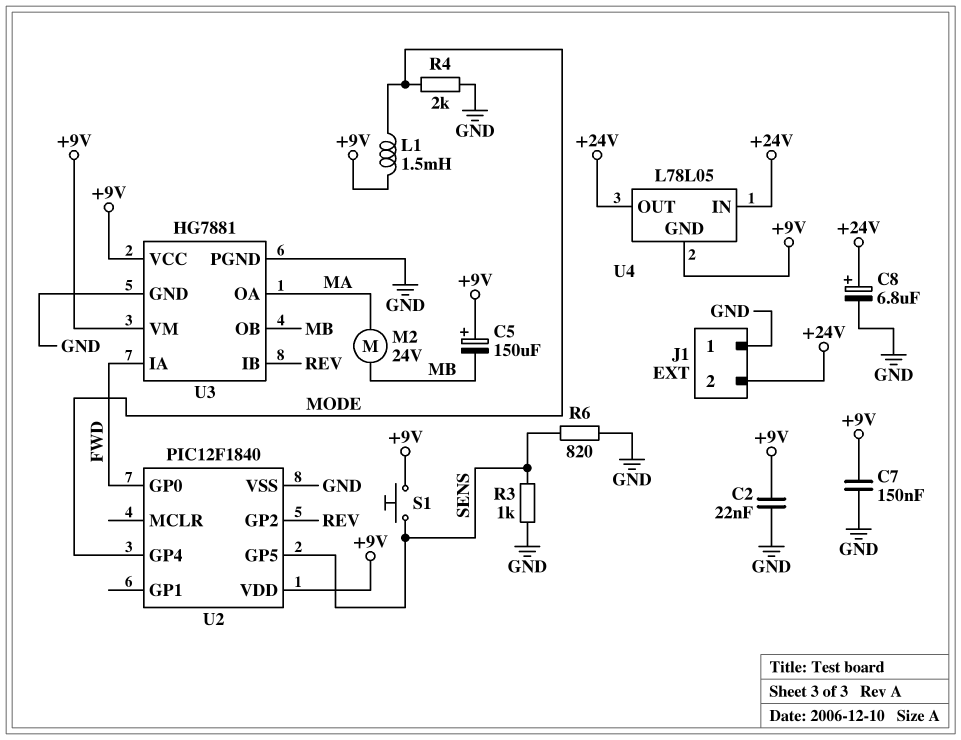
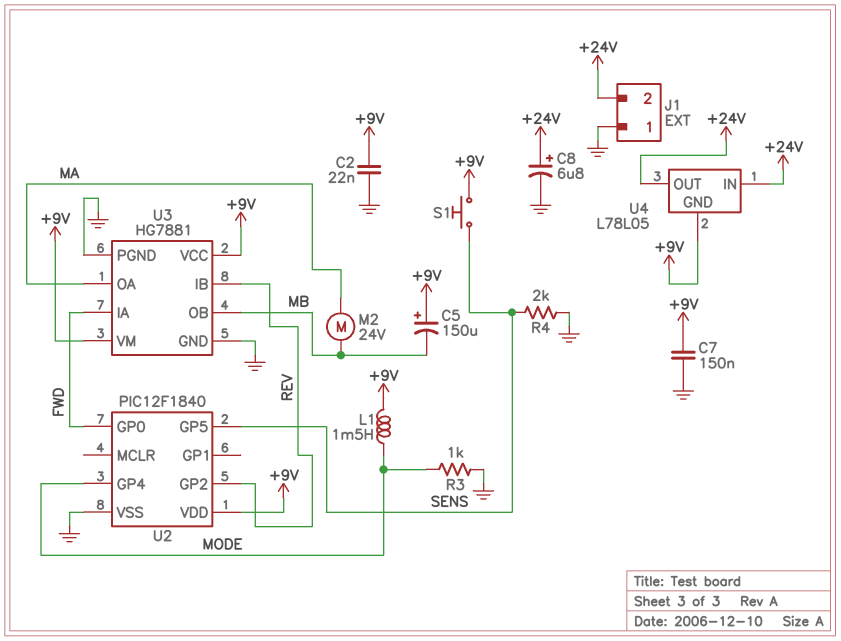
R3: 1k (GND, SENS) -> 1k (GND, MODE)
R4: 2k (GND, MODE) -> 2k (GND, SENS)
R6: 820 (GND, SENS) -> none

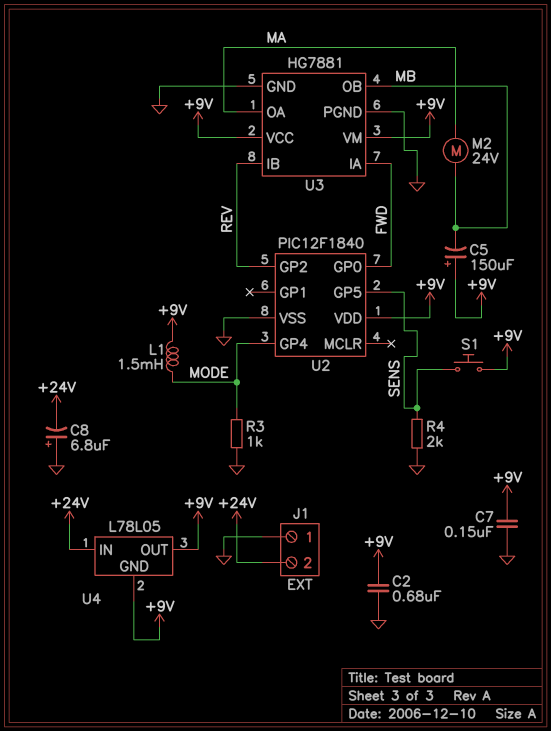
C2: 22nF (+9V, GND) -> 680nF (+9V, GND)
C8: 6.8uF (plus +24V, minus GND) -> 6.8uF (plus GND, minus +24V)
U4 pin OUT: +24V -> +9V

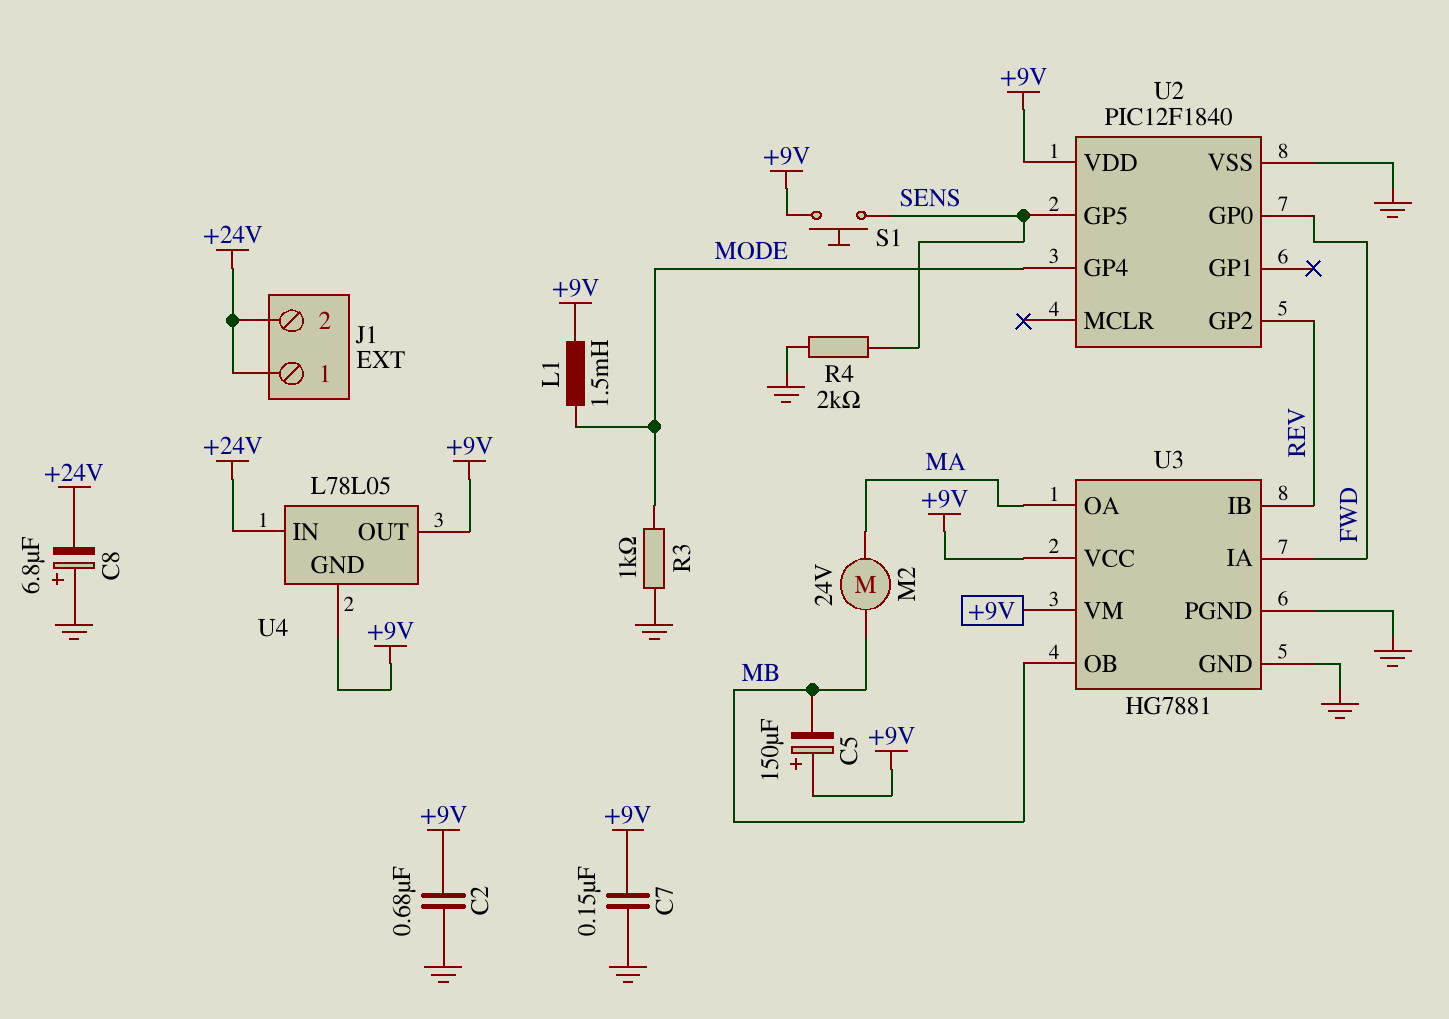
J1 pin 1: GND -> +24V

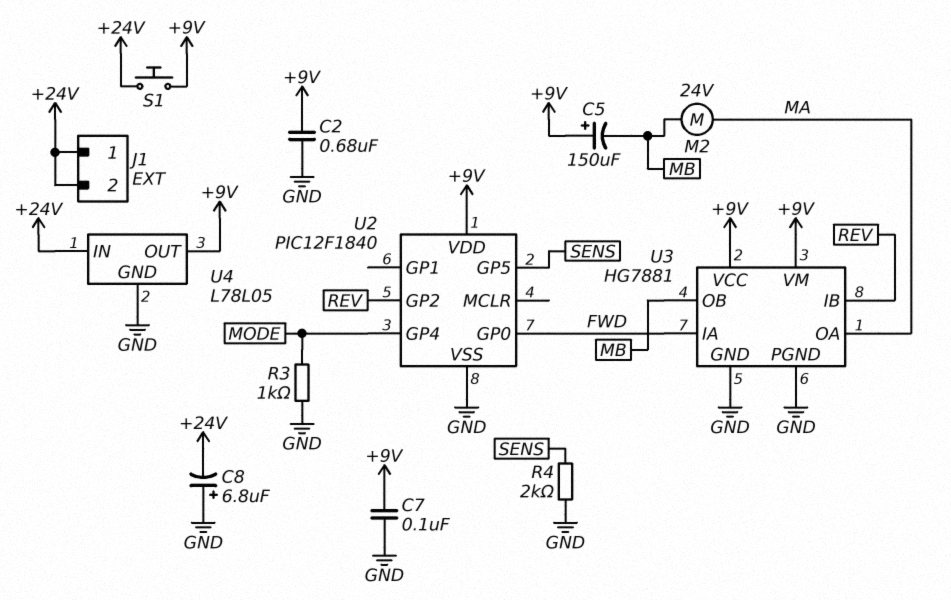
C7: 150nF (+9V, GND) -> 100nF (+9V, GND)
L1: 1.5mH (+9V, MODE) -> none
S1: button (+9V, SENS) -> button (+9V, +24V)
U4 pin GND: +9V -> GND

